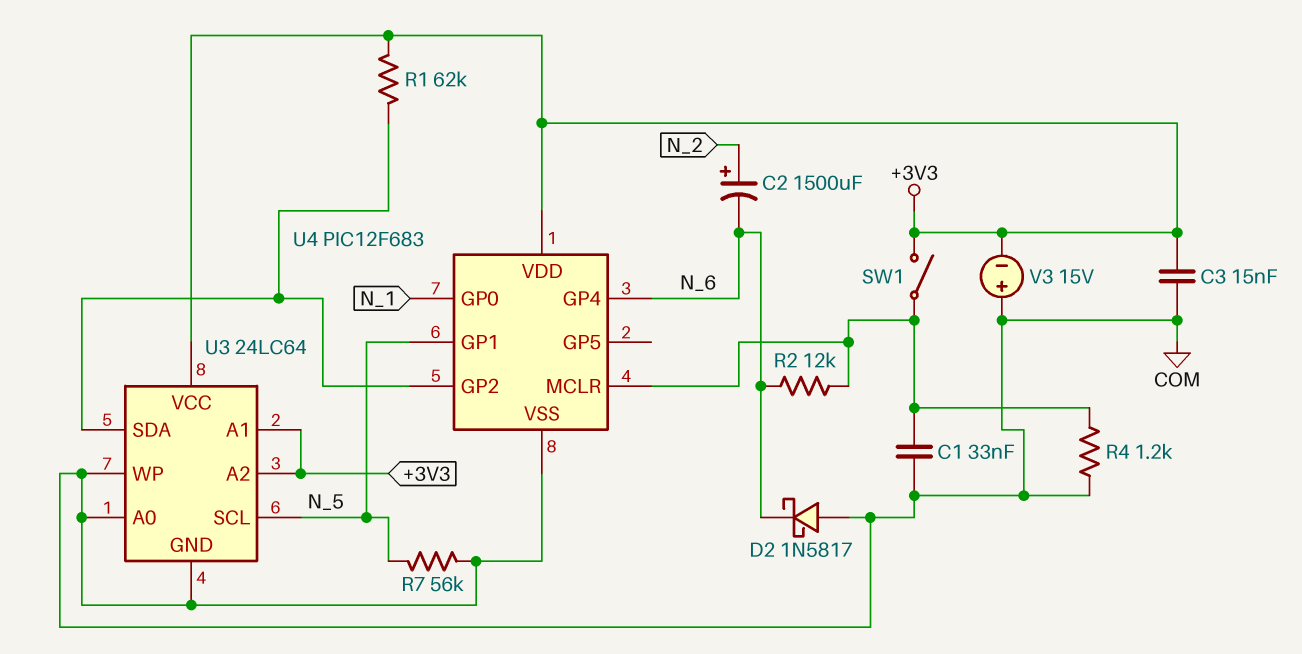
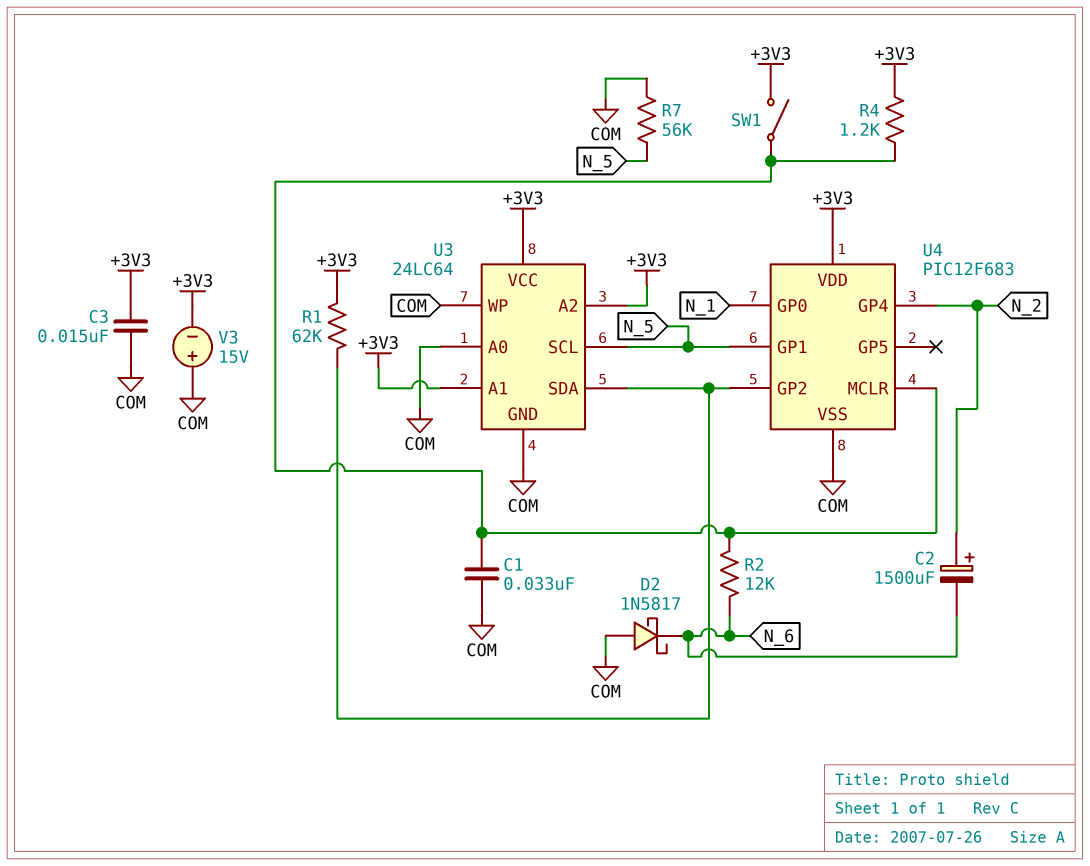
R4: 1.2k (COM, U4/MCLR) -> 1.2k (+3V3, U4/MCLR)
U4 pin GP4: N_6 -> N_2

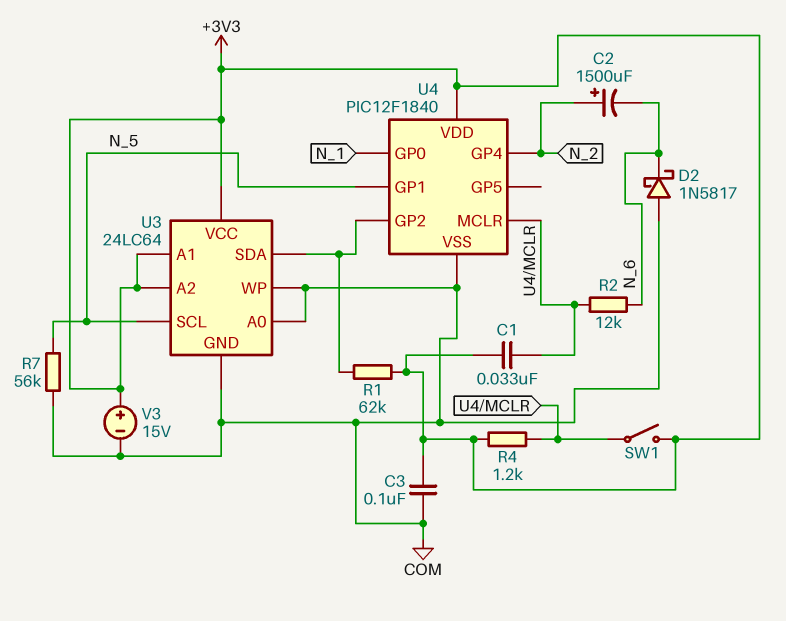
C1: 33nF (COM, U4/MCLR) -> 33nF (+3V3, U4/MCLR)
C3: 15nF (+3V3, COM) -> 100nF (+3V3, COM)
U4: PIC12F683 -> PIC12F1840
V3: 15V (plus COM, minus +3V3) -> 15V (plus +3V3, minus COM)

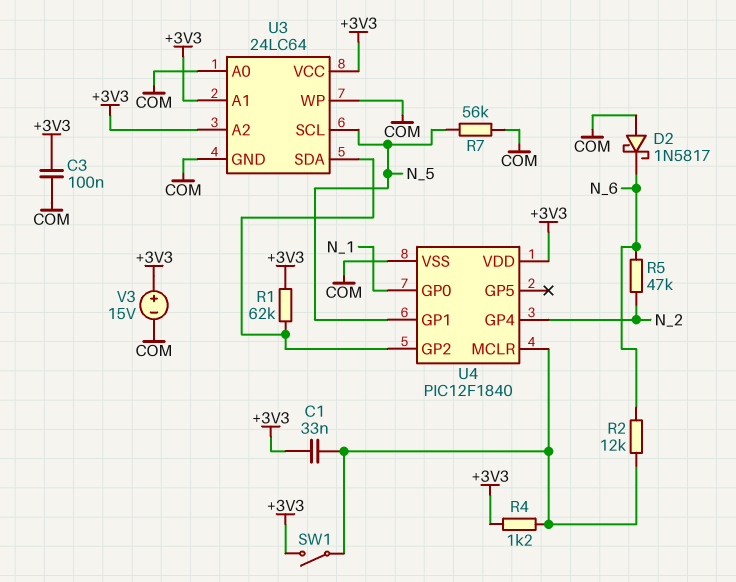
C2: 1500uF (plus N_2, minus N_6) -> none
R5: none -> 47k (N_2, N_6)

